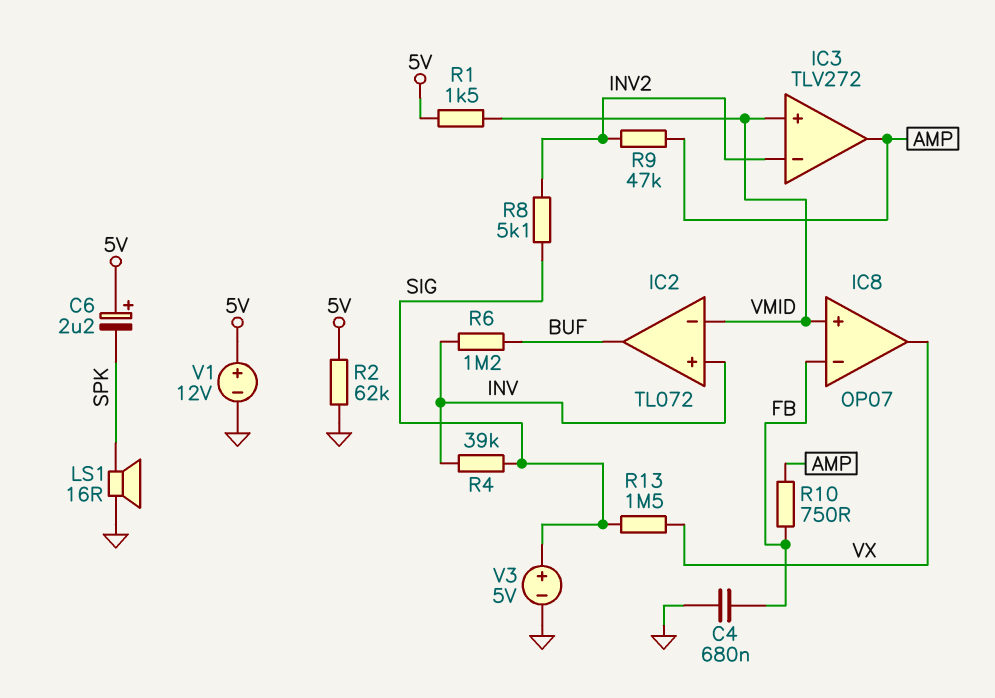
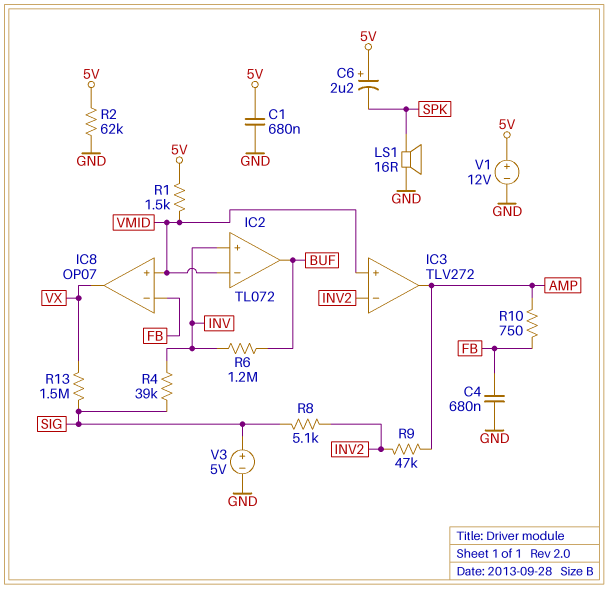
C1: none -> 680nF (5V, GND)

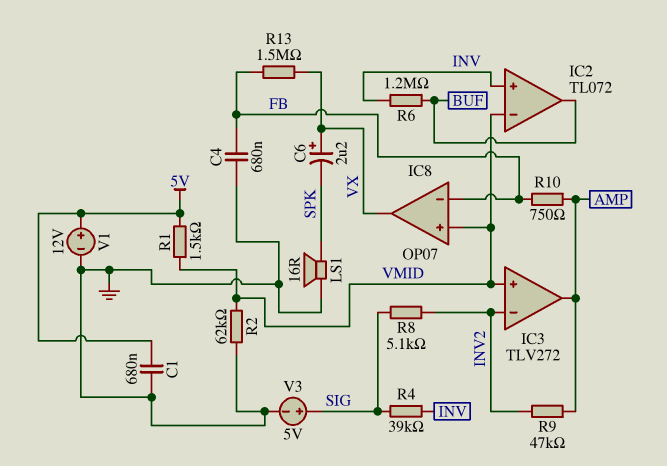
C6: 2.2uF (plus 5V, minus SPK) -> 2.2uF (plus VX, minus SPK)
R2: 62k (5V, GND) -> 62k (GND, VMID)
R13: 1.5M (SIG, VX) -> 1.5M (FB, VX)

